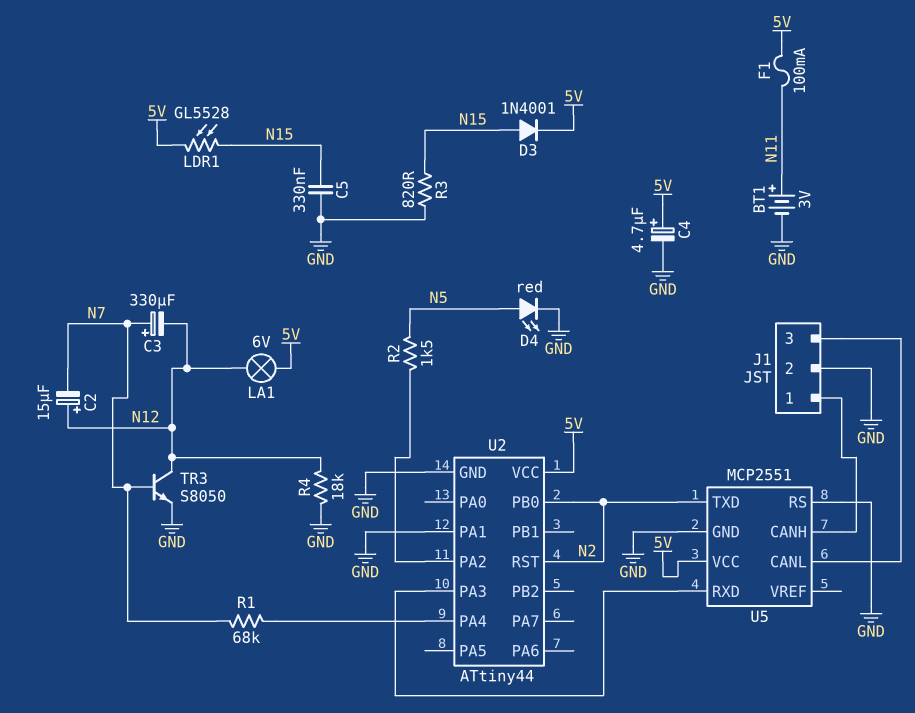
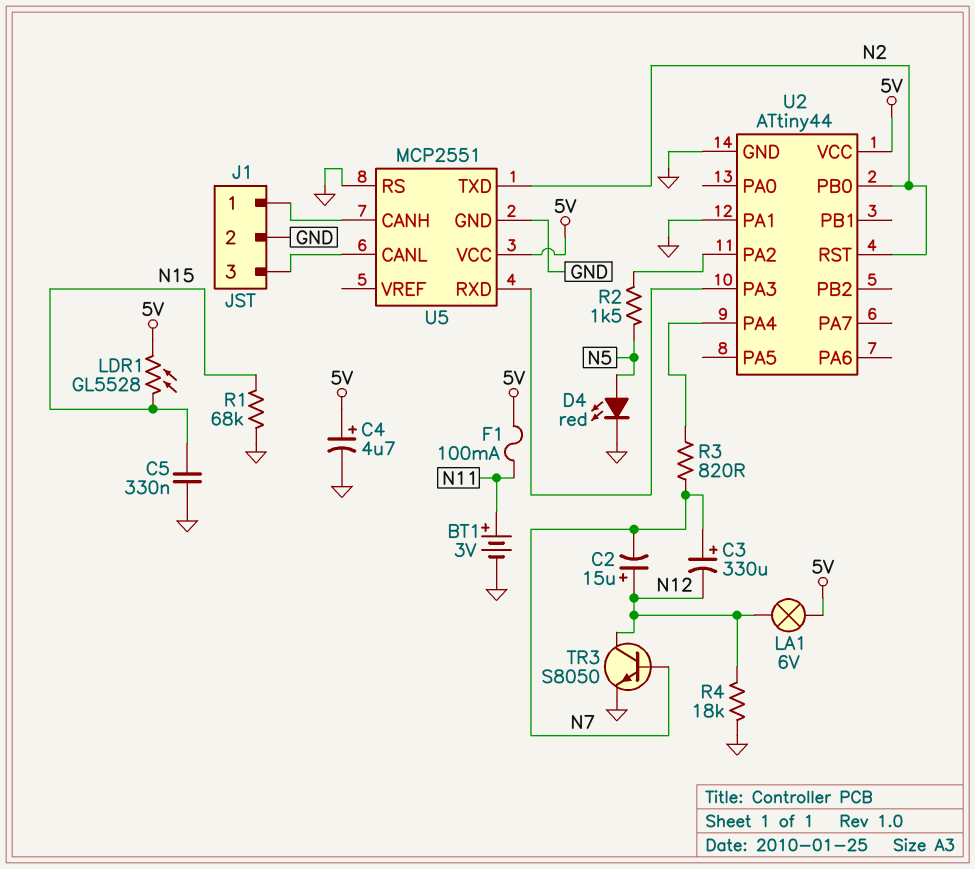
D3: diode 1N4001 (A N15, K 5V) -> none
R1: 68k (N7, U2/PA4) -> 68k (GND, N15)
R3: 820 (GND, N15) -> 820 (N7, U2/PA4)

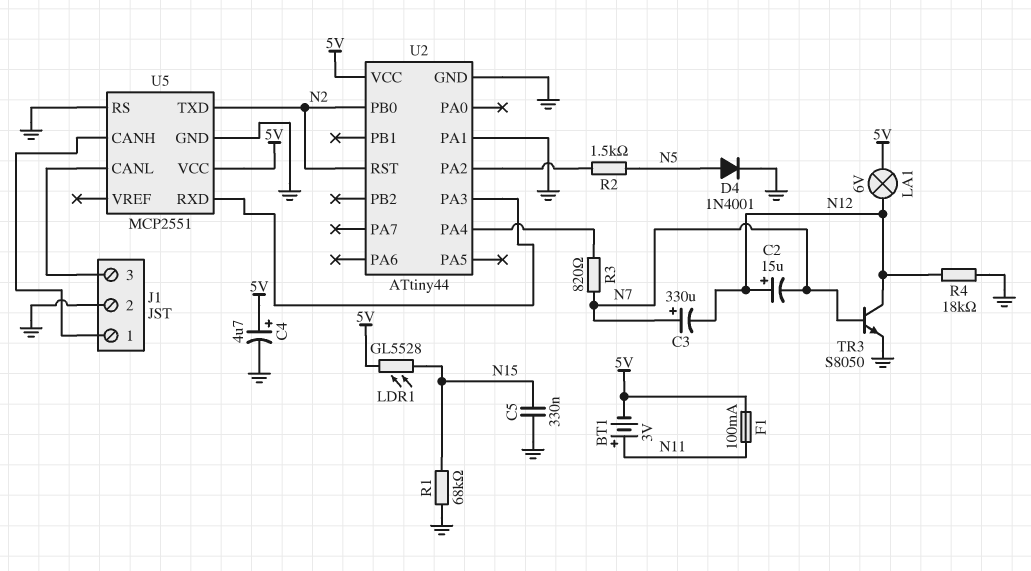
BT1: 3V (plus N11, minus GND) -> 3V (plus N11, minus 5V)
D4: LED red (A N5, K GND) -> diode 1N4001 (A N5, K GND)

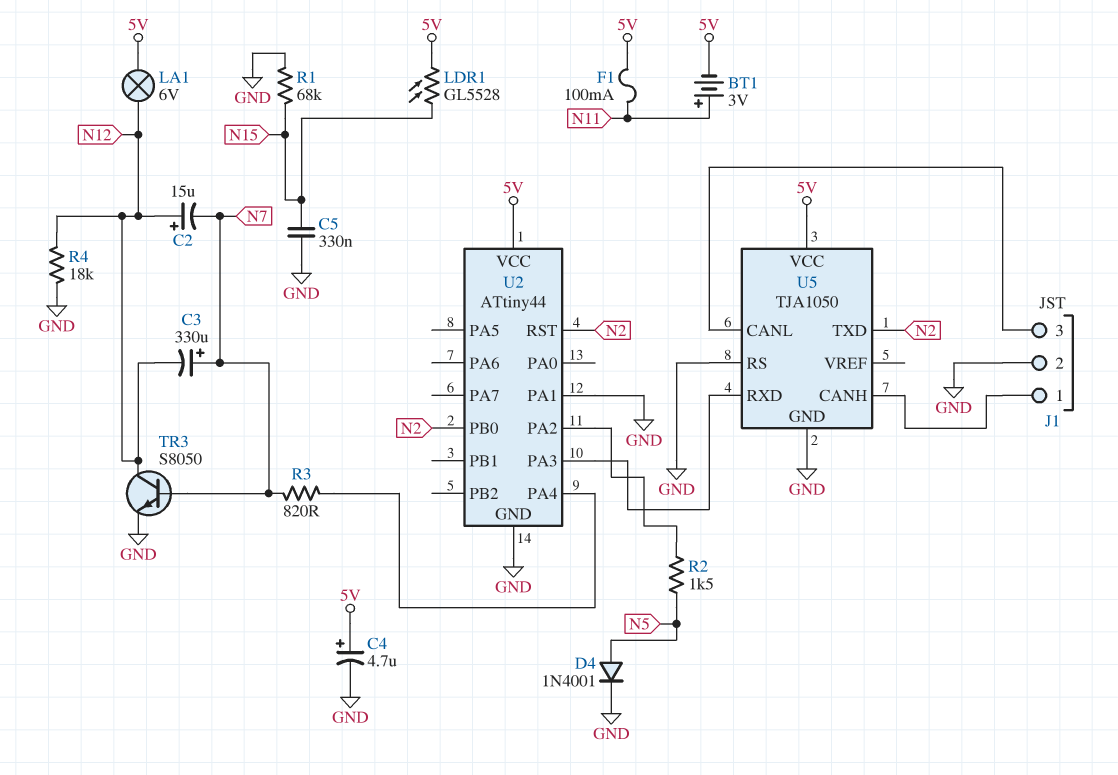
U5: MCP2551 -> TJA1050

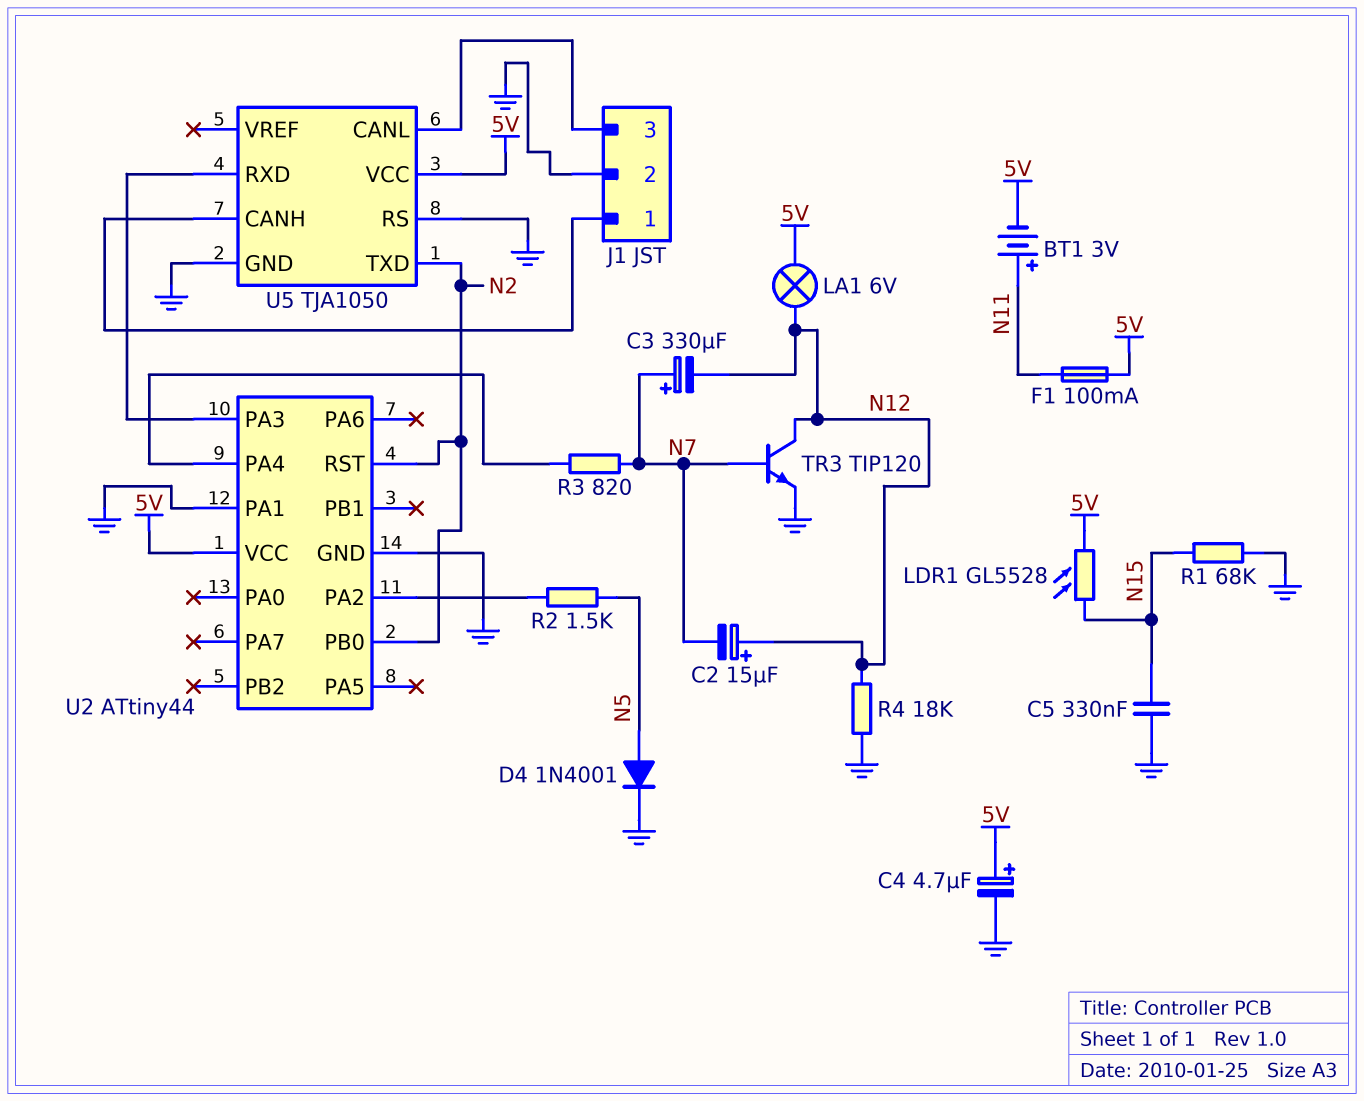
TR3: NPN S8050 (B N7, C N12, E GND) -> NPN TIP120 (B N7, C N12, E GND)

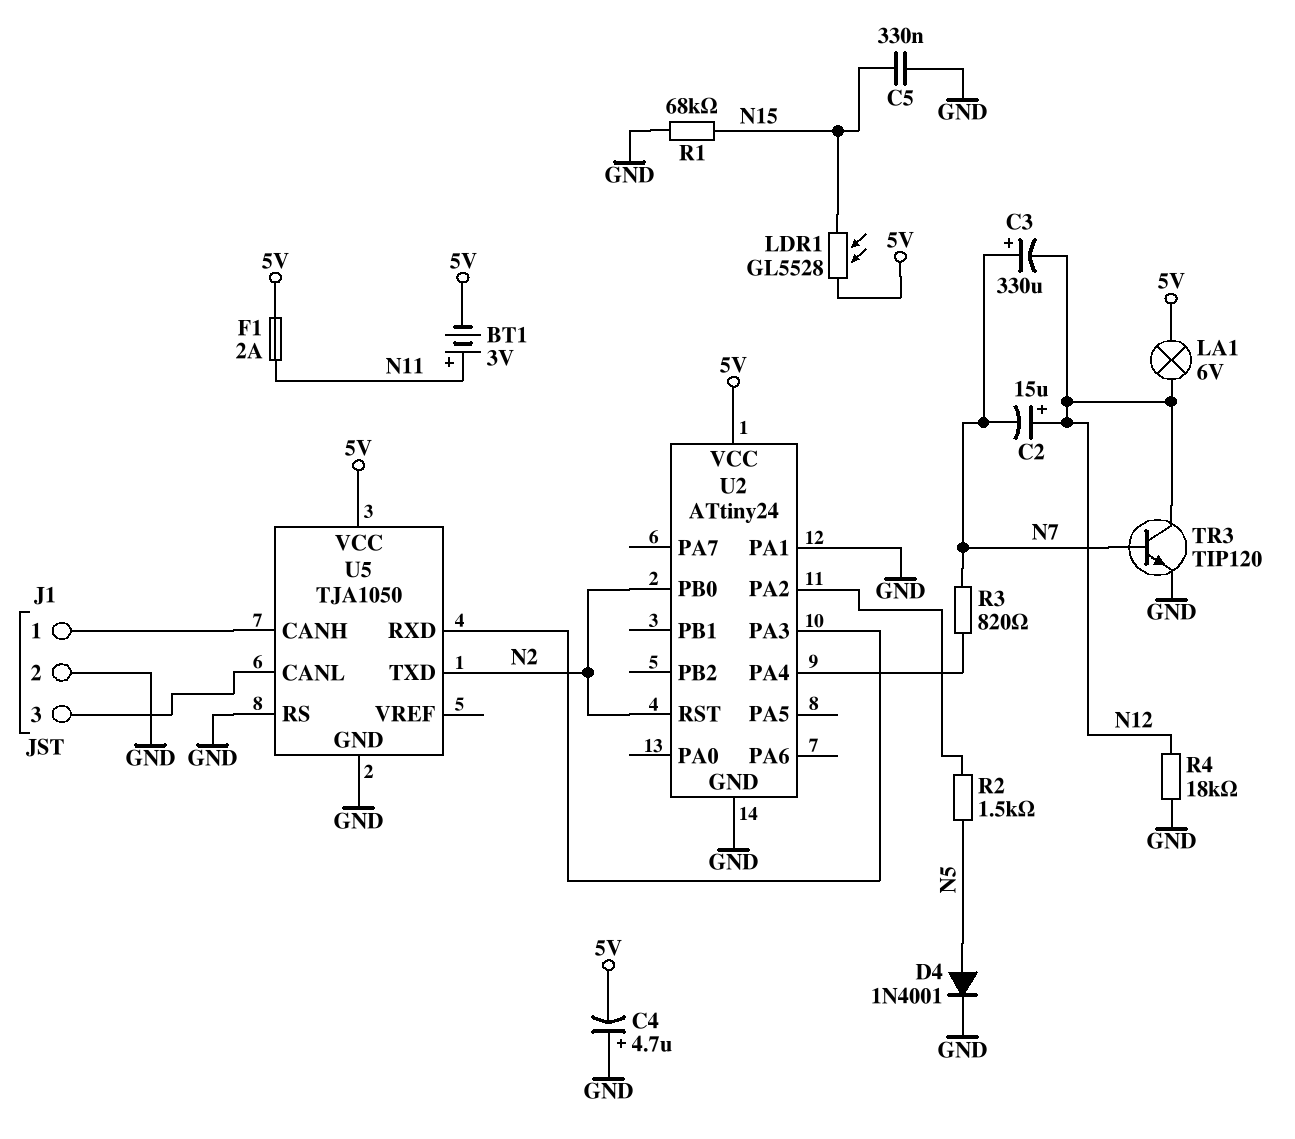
C4: 4.7uF (plus 5V, minus GND) -> 4.7uF (plus GND, minus 5V)
F1: 100mA (5V, N11) -> 2A (5V, N11)
U2: ATtiny44 -> ATtiny24

